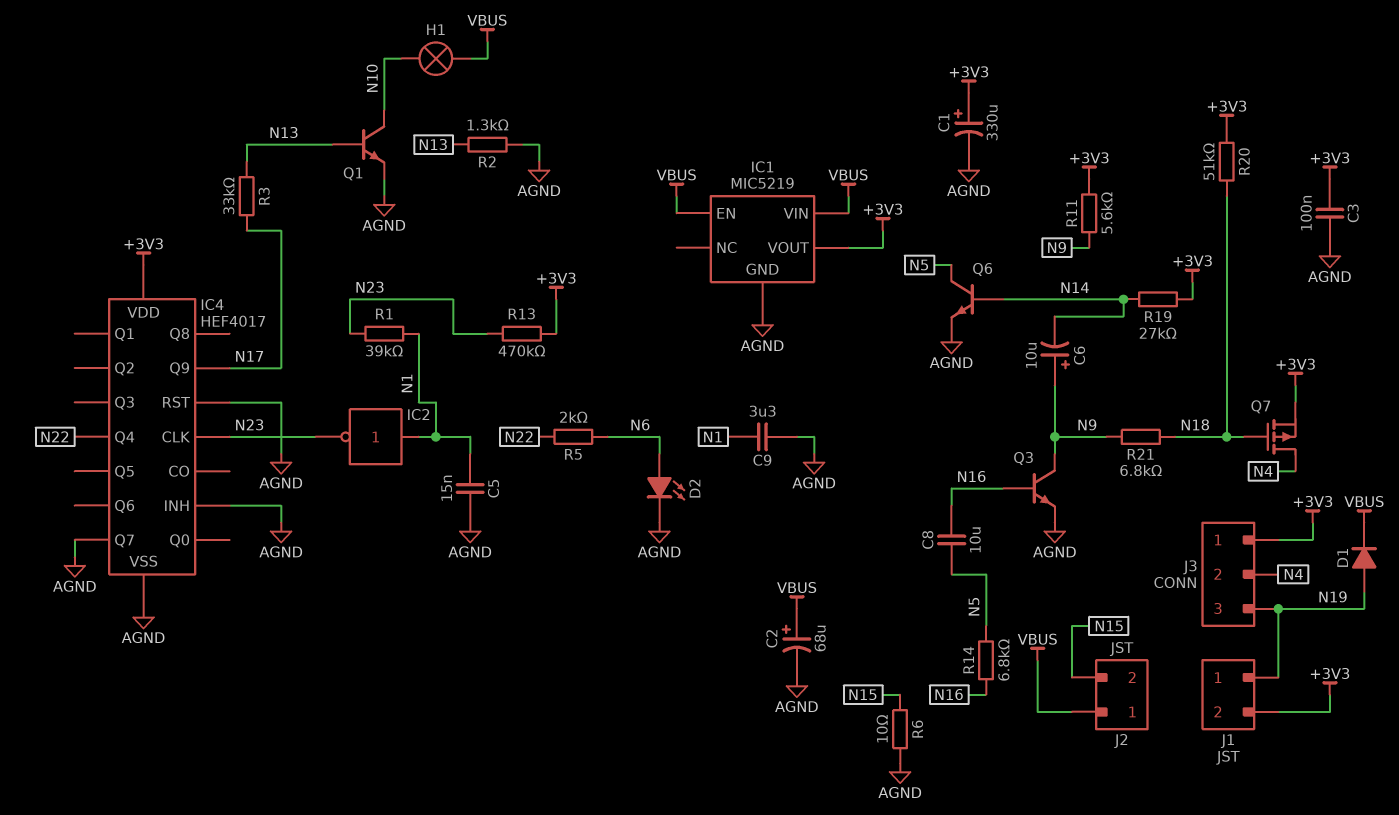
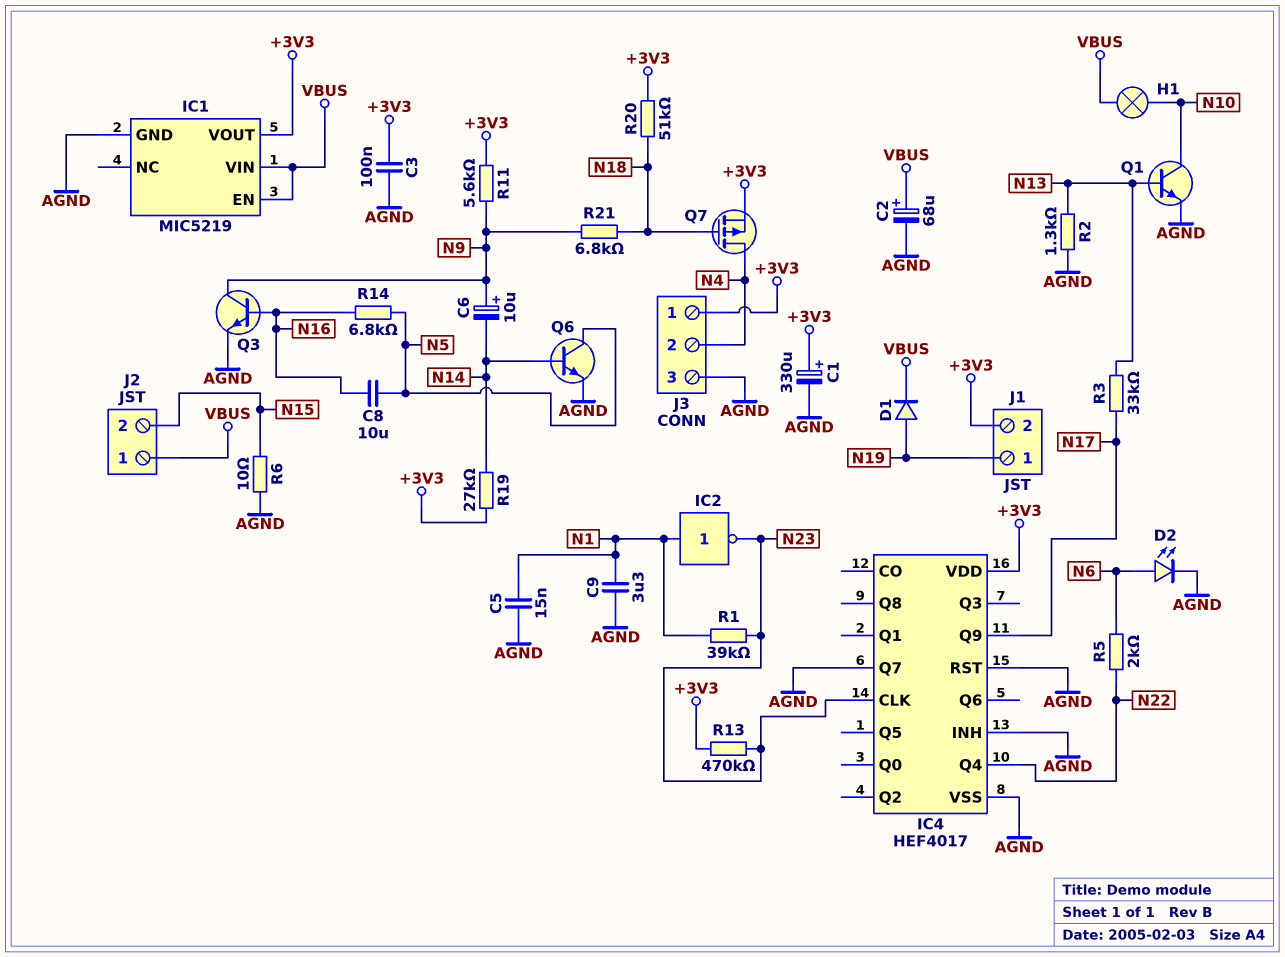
J3 pin 3: N19 -> AGND

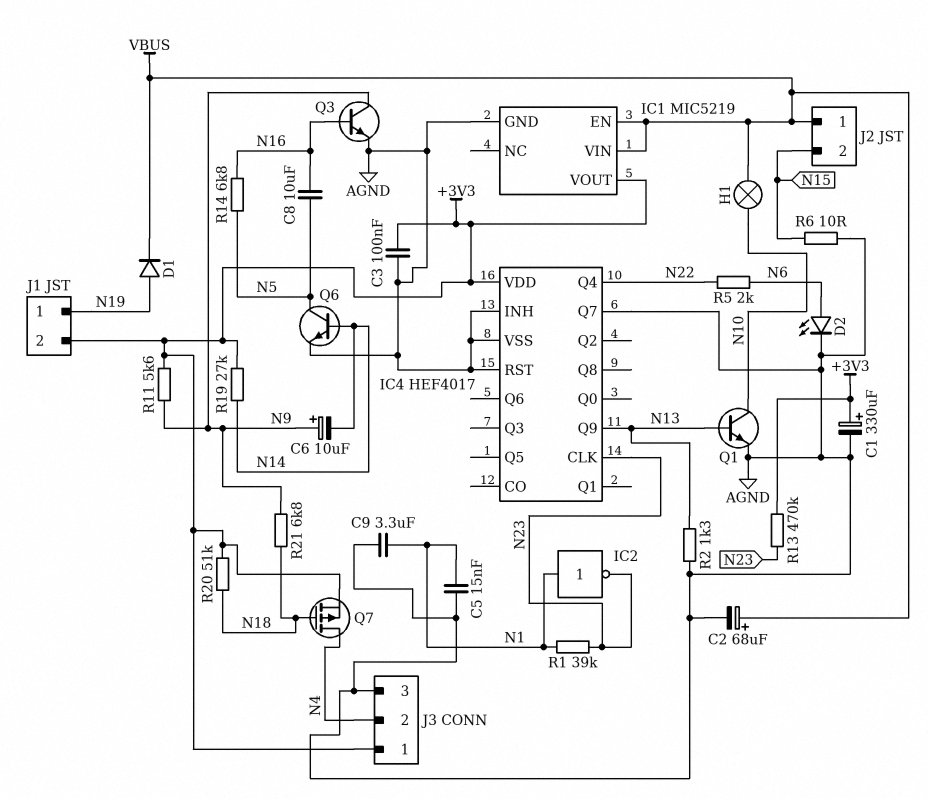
IC4 pin Q9: N17 -> N13
R3: 33k (N13, N17) -> none

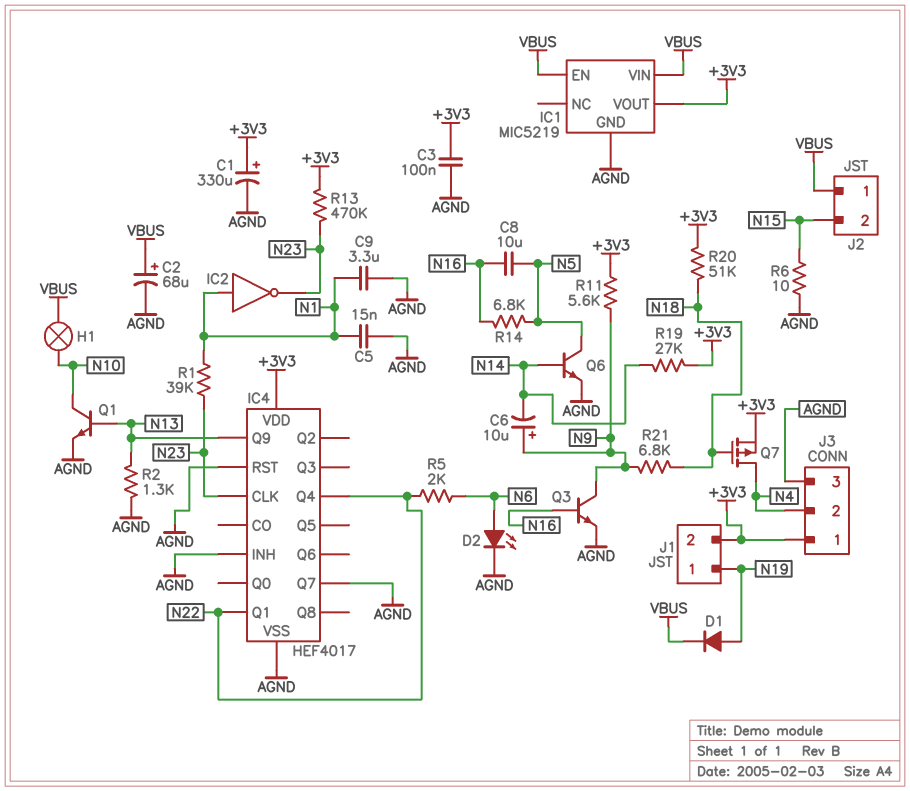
IC4 pin Q1: none -> N22

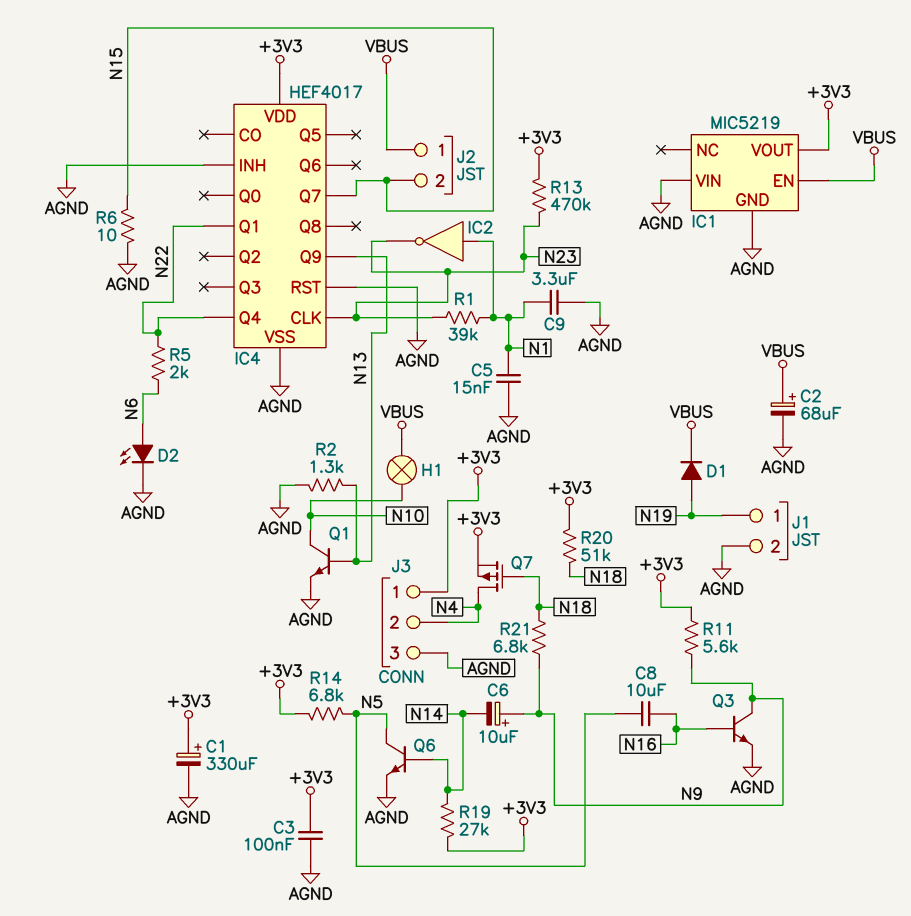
IC1 pin VIN: VBUS -> AGND
IC4 pin Q7: AGND -> N15
J1 pin 2: +3V3 -> AGND
R14: 6.8k (N5, N16) -> 6.8k (+3V3, N5)

